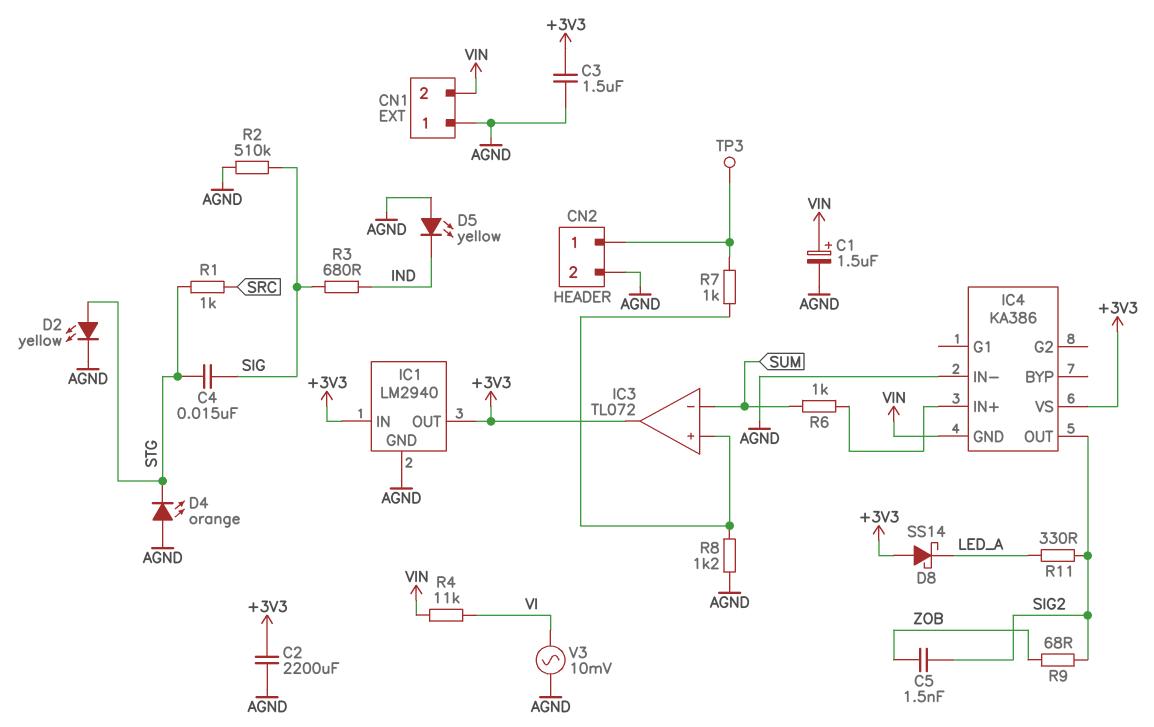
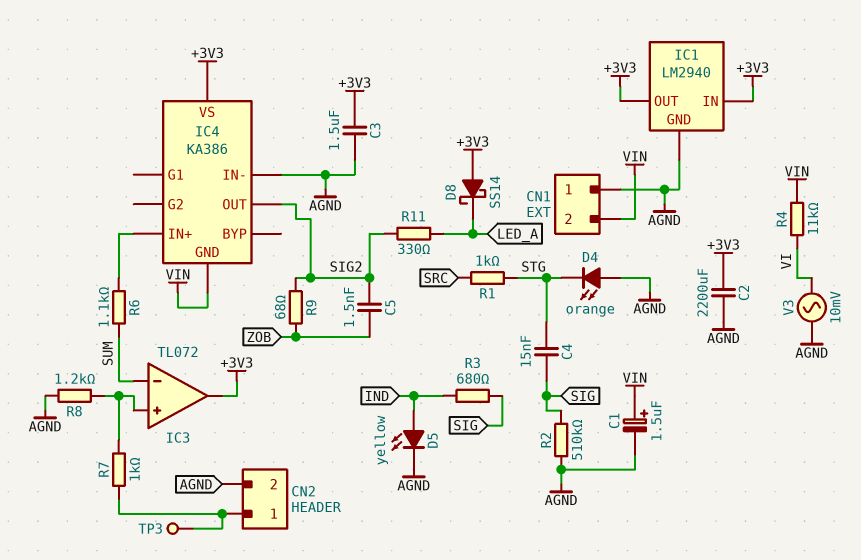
D2: LED yellow (A STG, K AGND) -> none
D5: LED yellow (A AGND, K IND) -> LED yellow (A IND, K AGND)
R6: 1k (IC4/IN+, SUM) -> 1.1k (IC4/IN+, SUM)

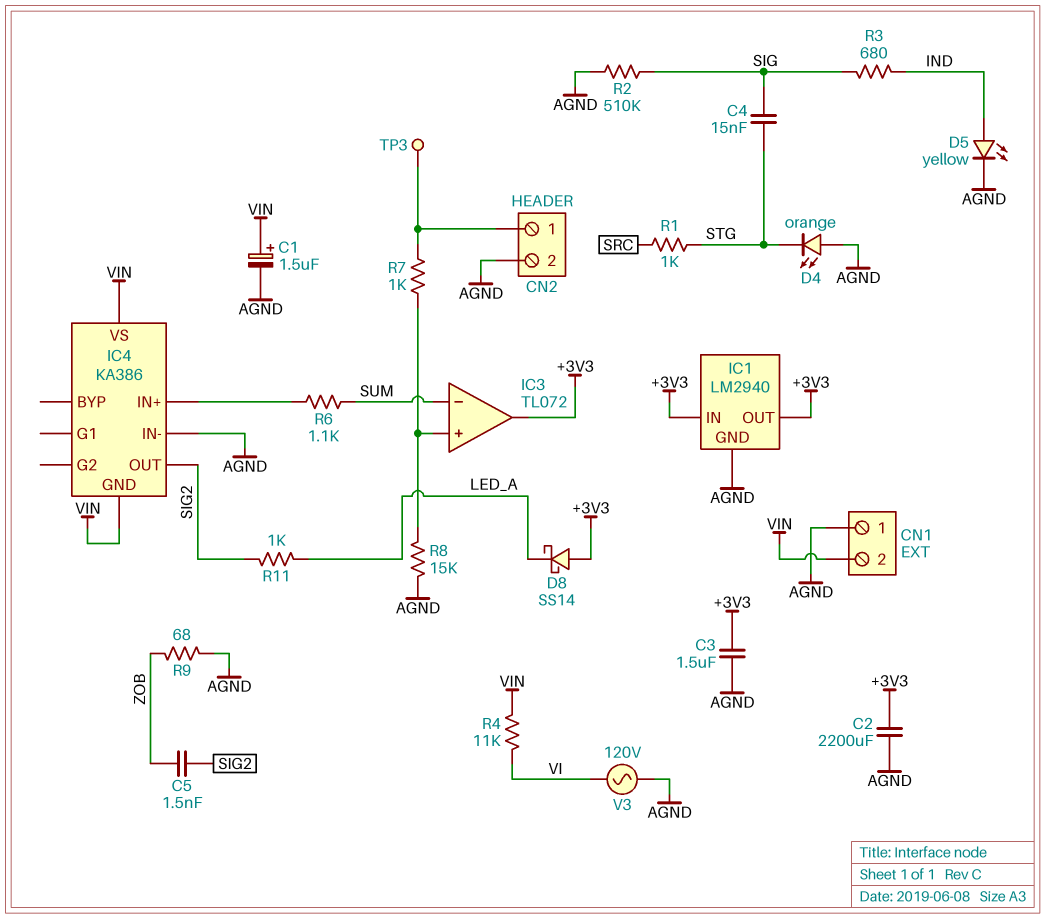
IC4 pin VS: +3V3 -> VIN
R8: 1.2k (AGND, IC3/in+) -> 15k (AGND, IC3/in+)
R9: 68 (SIG2, ZOB) -> 68 (AGND, ZOB)
R11: 330 (LED_A, SIG2) -> 1k (LED_A, SIG2)
V3: AC 10mV (AGND, VI) -> AC 120V (AGND, VI)

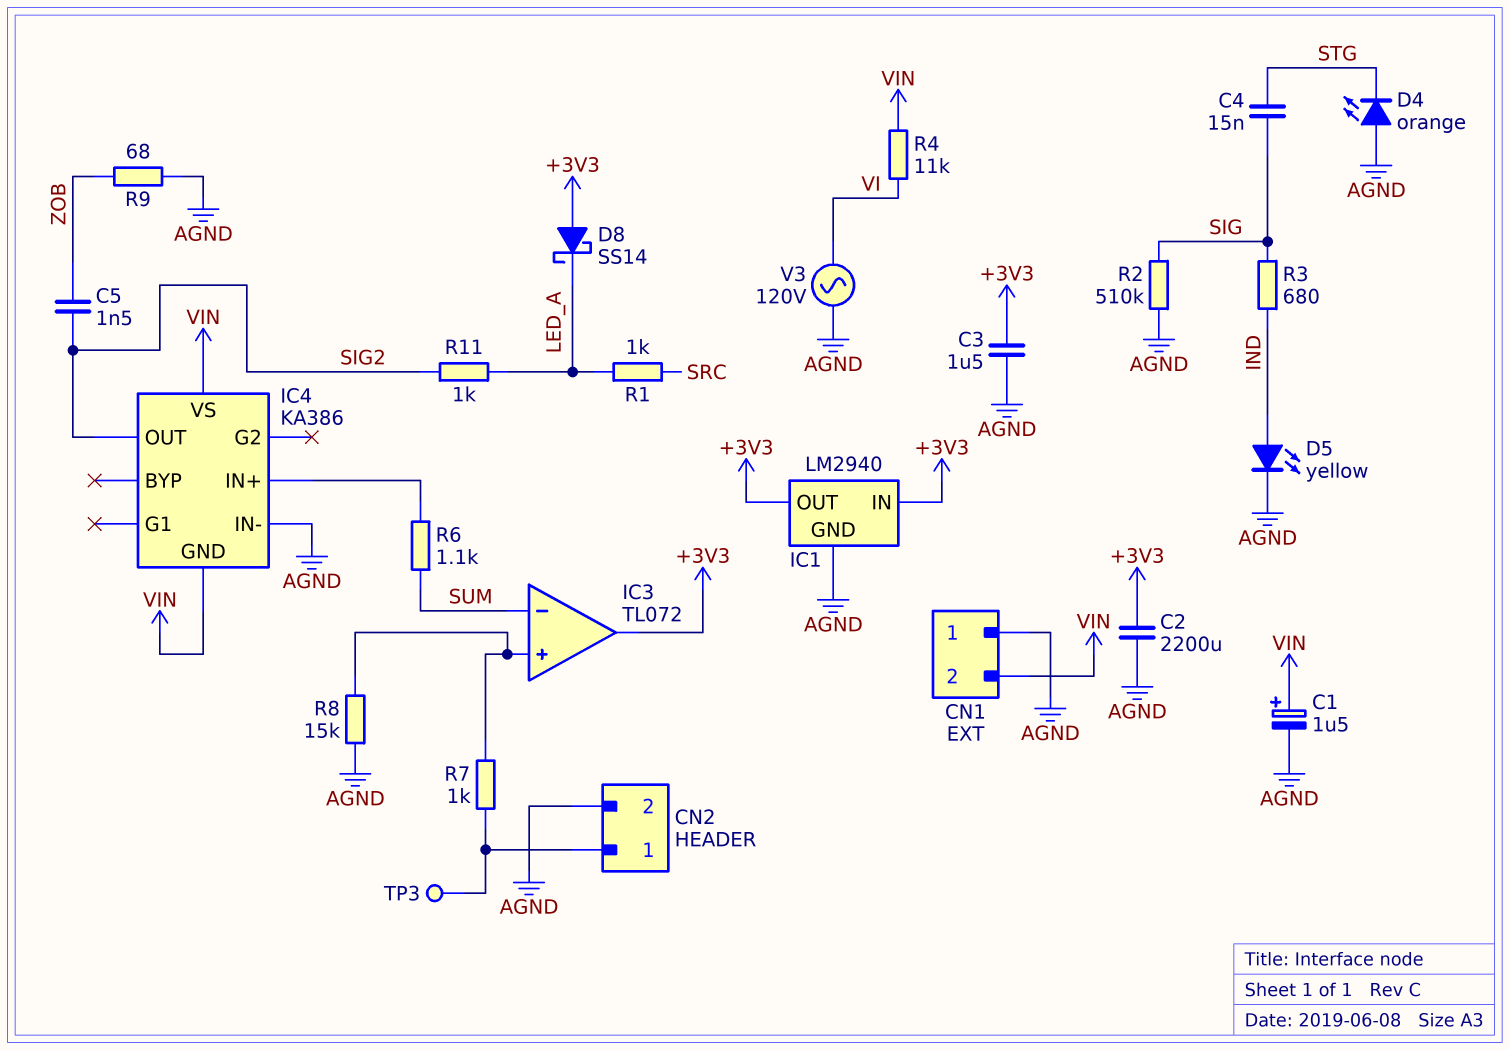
R1: 1k (SRC, STG) -> 1k (LED_A, SRC)

